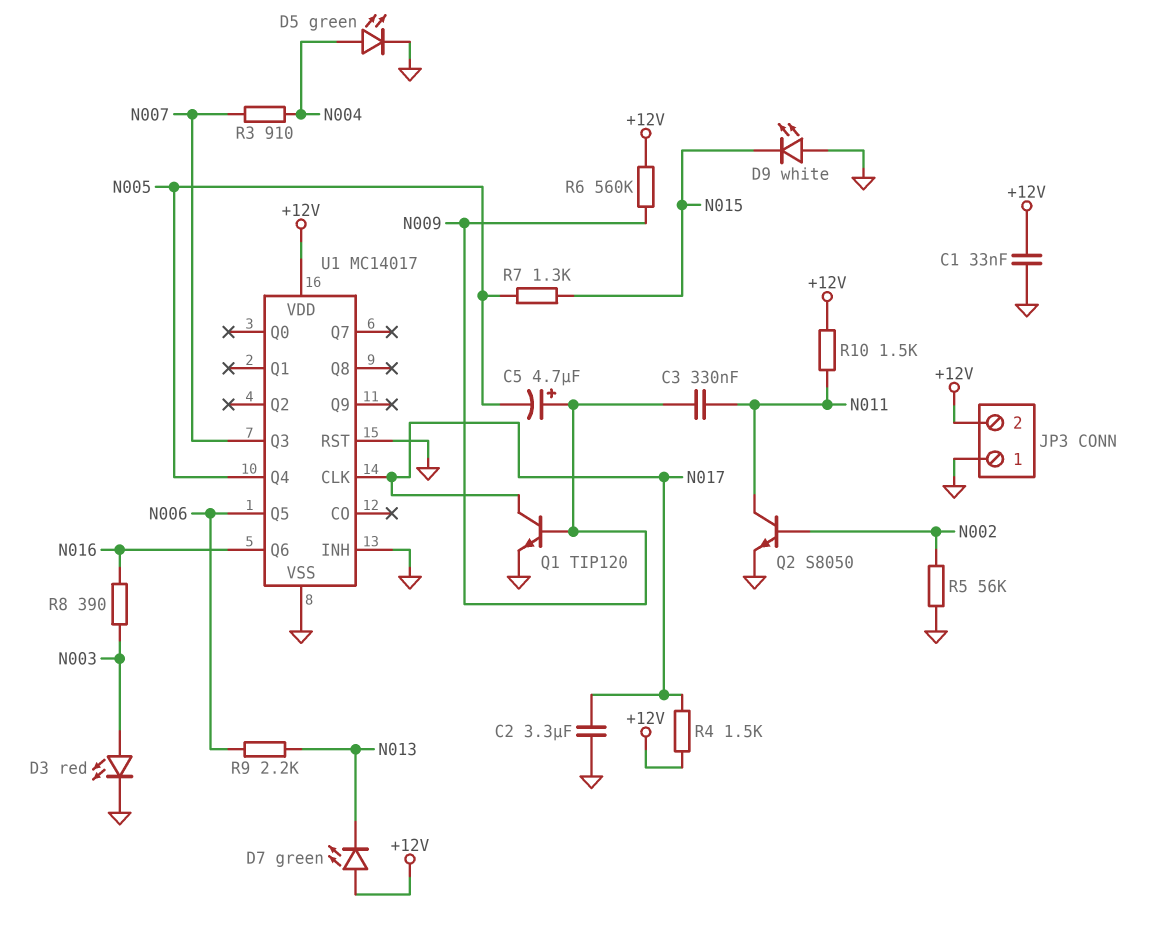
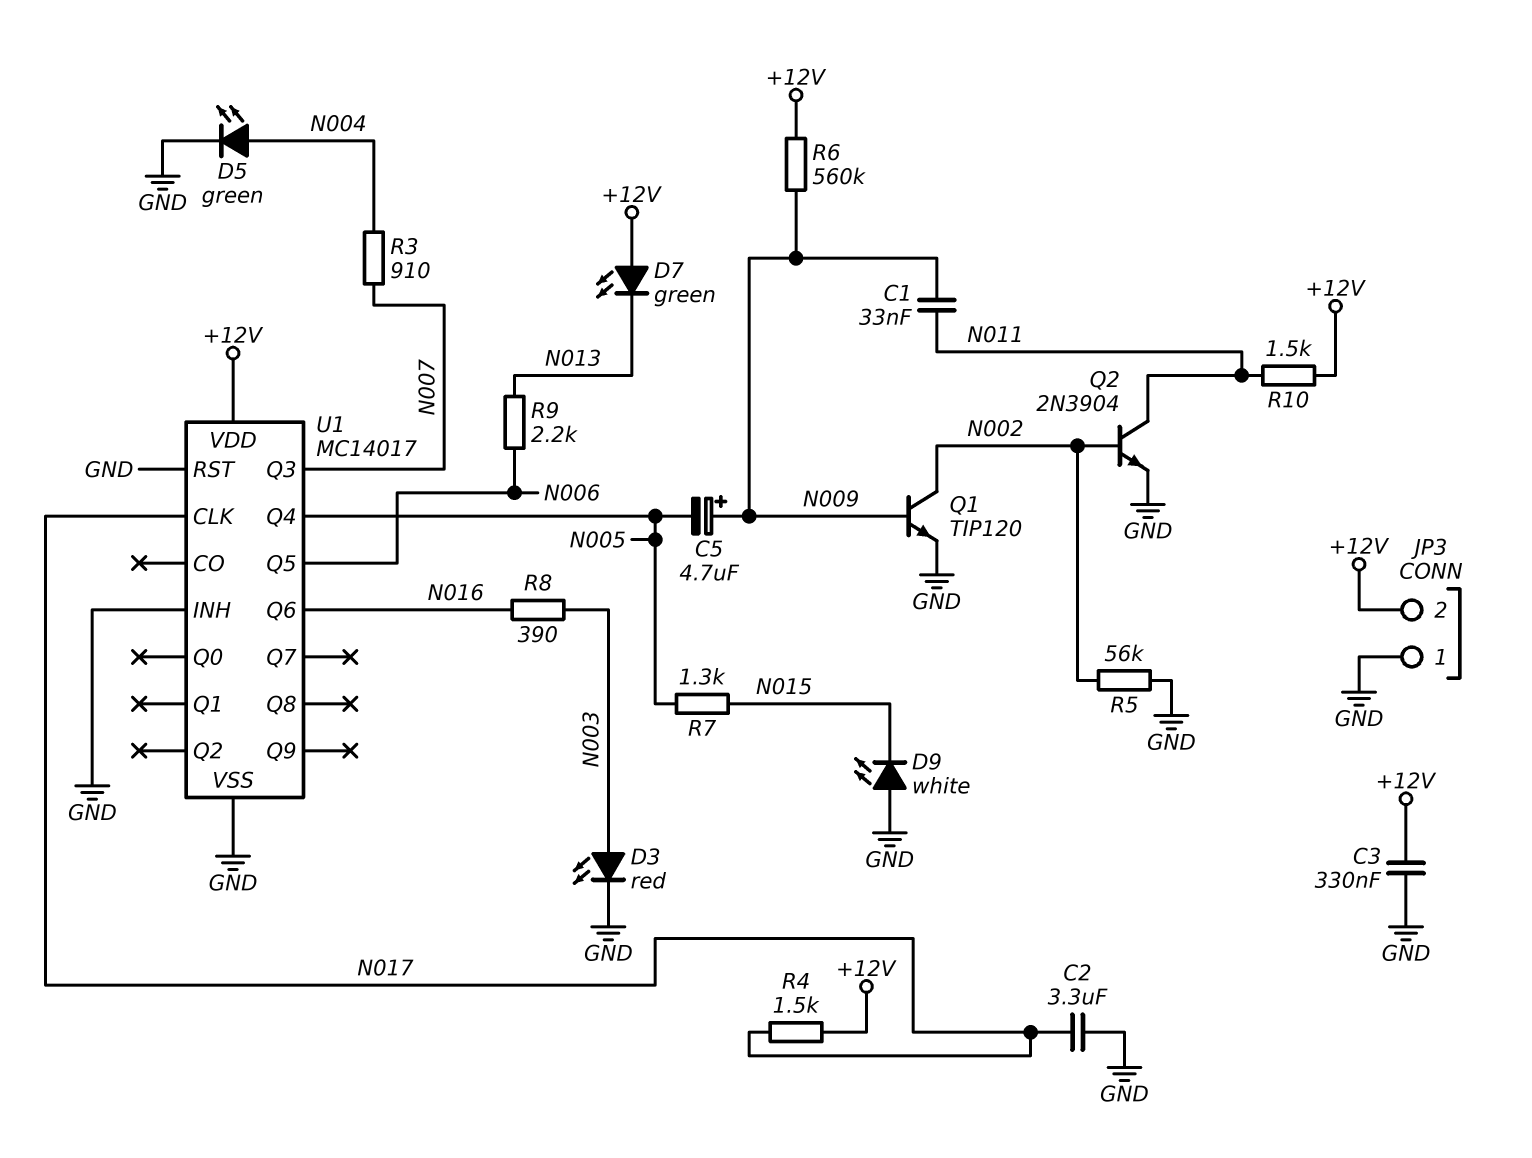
C1: 33nF (+12V, GND) -> 33nF (N009, N011)
C3: 330nF (N009, N011) -> 330nF (+12V, GND)
Q1: NPN TIP120 (B N009, C N017, E GND) -> NPN TIP120 (B N009, C N002, E GND)
Q2: NPN S8050 (B N002, C N011, E GND) -> NPN 2N3904 (B N002, C N011, E GND)

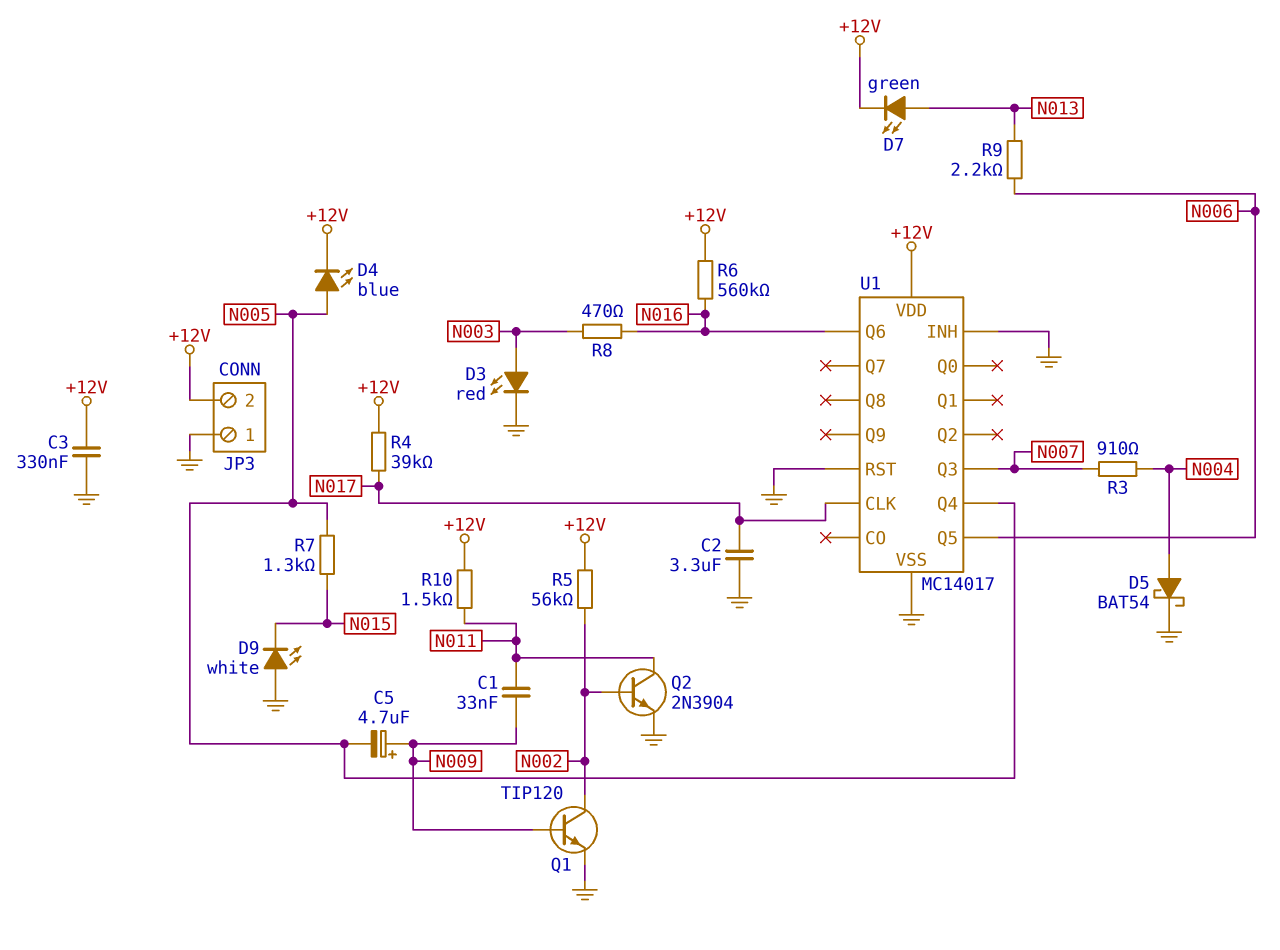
D4: none -> LED blue (A N005, K +12V)
D5: LED green (A N004, K GND) -> schottky BAT54 (A N004, K GND)
D7: LED green (A +12V, K N013) -> LED green (A N013, K +12V)
R4: 1.5k (+12V, N017) -> 39k (+12V, N017)
R5: 56k (GND, N002) -> 56k (+12V, N002)
R6: 560k (+12V, N009) -> 560k (+12V, N016)
R8: 390 (N003, N016) -> 470 (N003, N016)

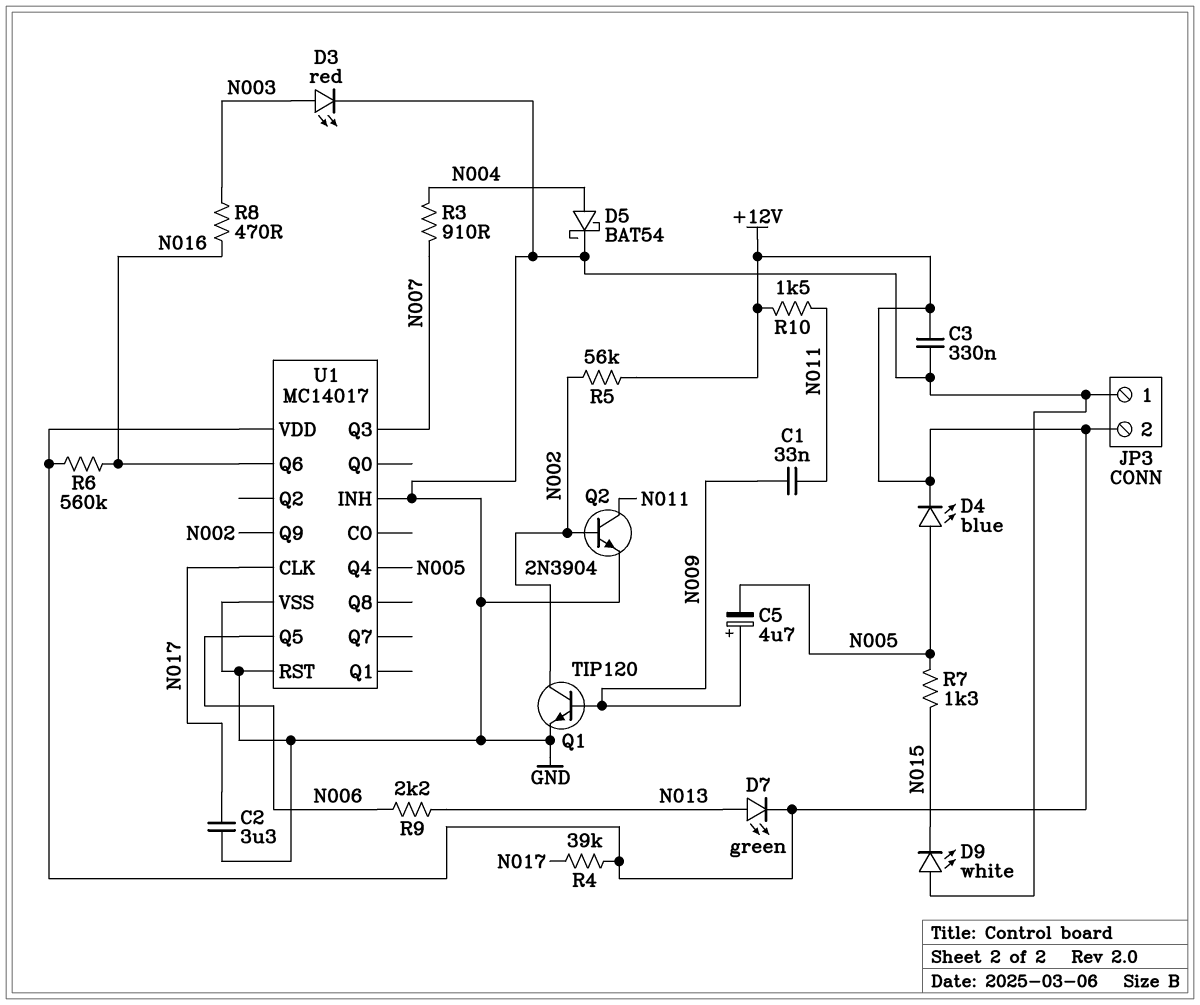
U1 pin Q9: none -> N002

